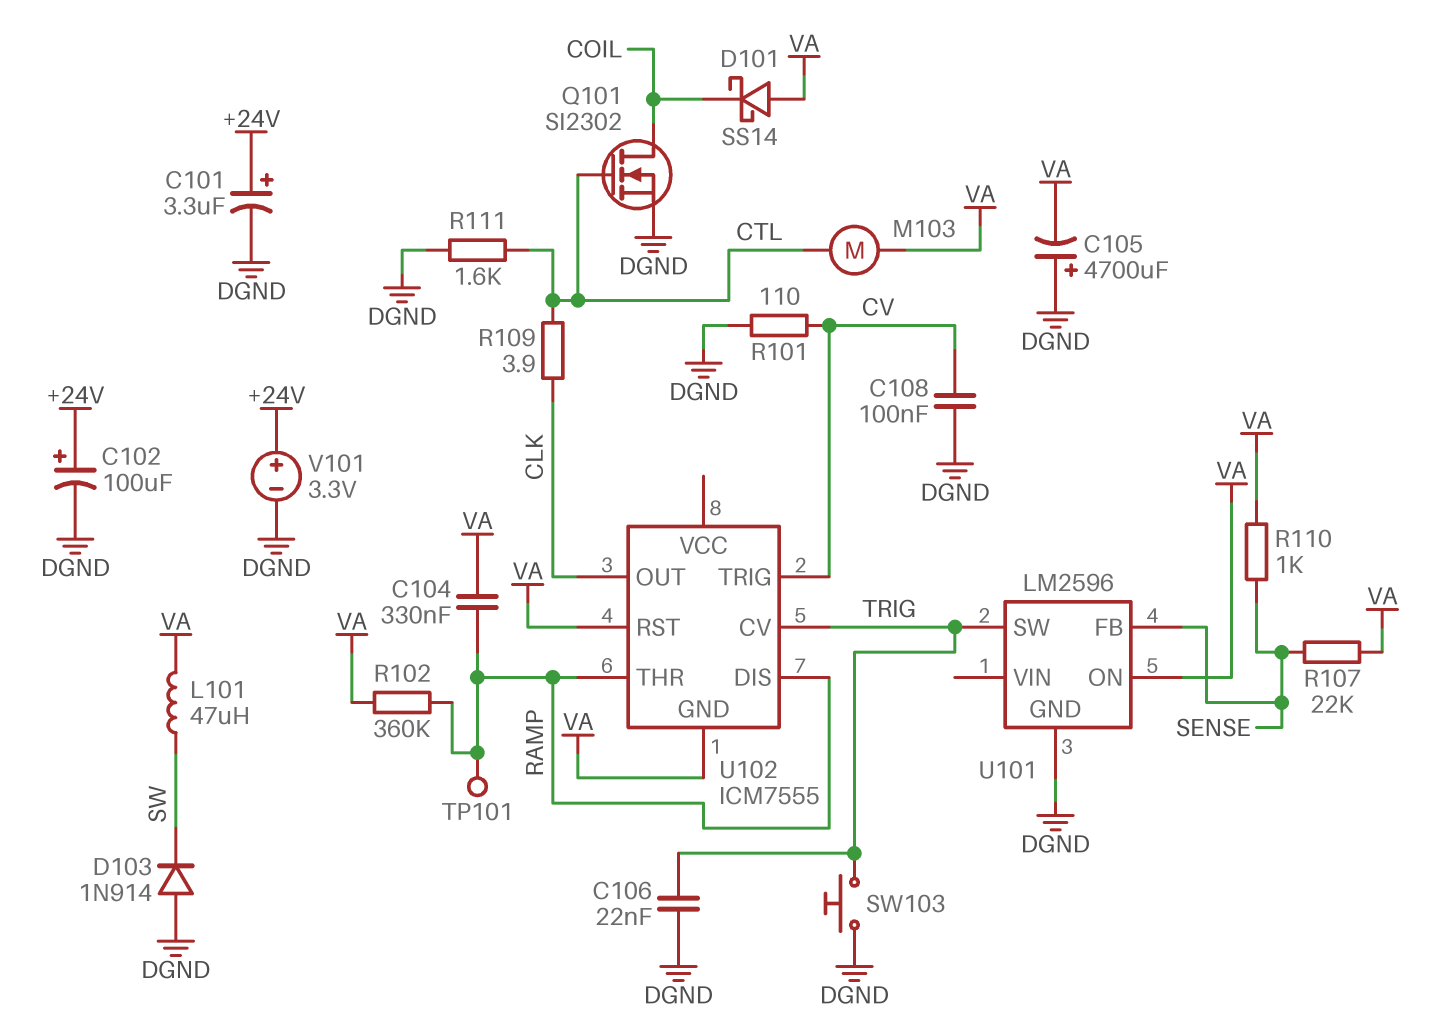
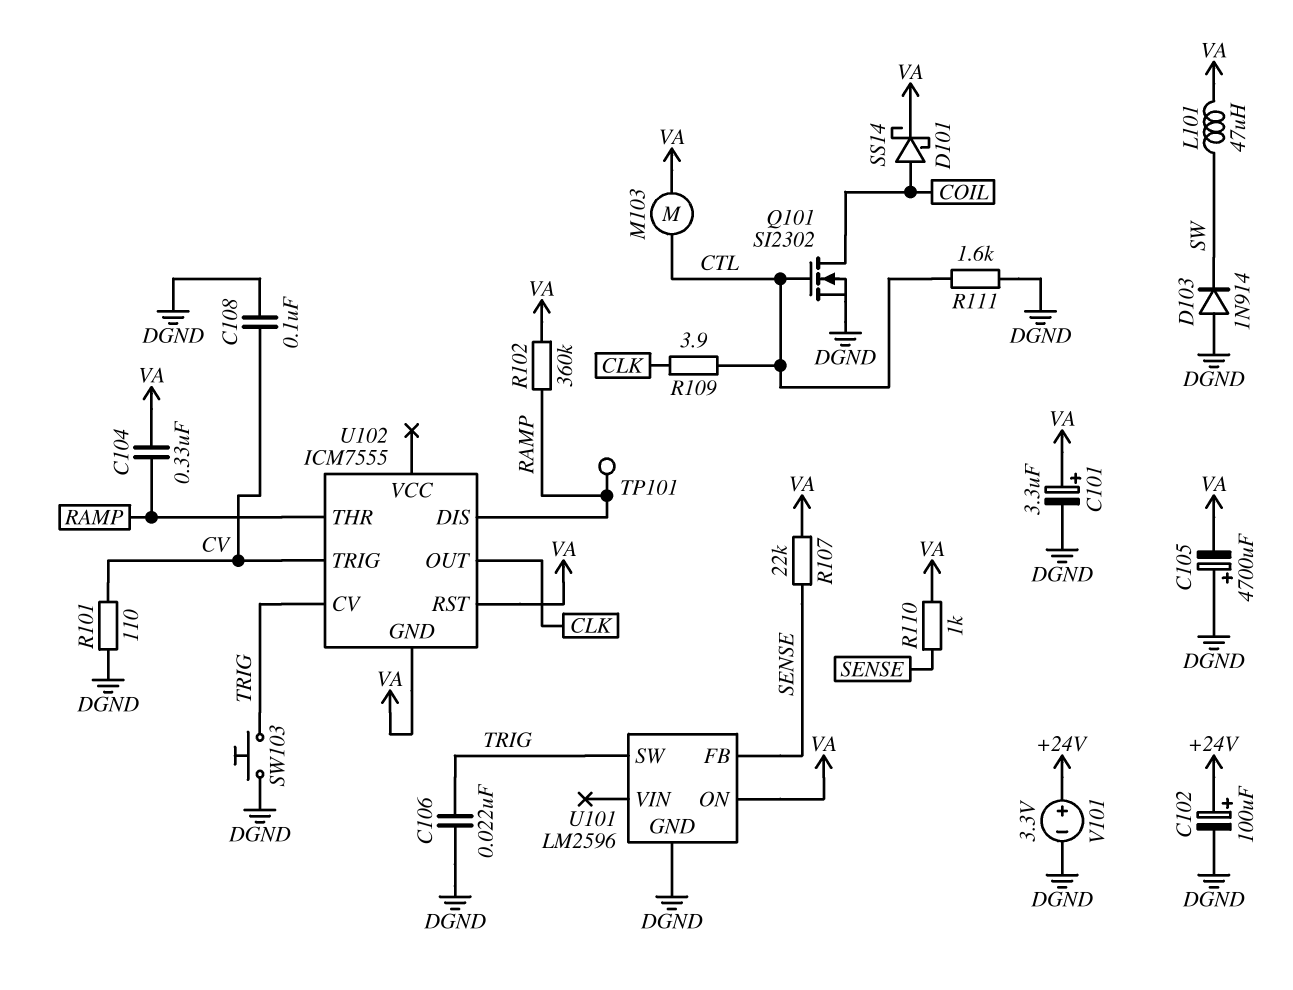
C101: 3.3uF (plus +24V, minus DGND) -> 3.3uF (plus VA, minus DGND)
D101: schottky SS14 (A VA, K COIL) -> schottky SS14 (A COIL, K VA)

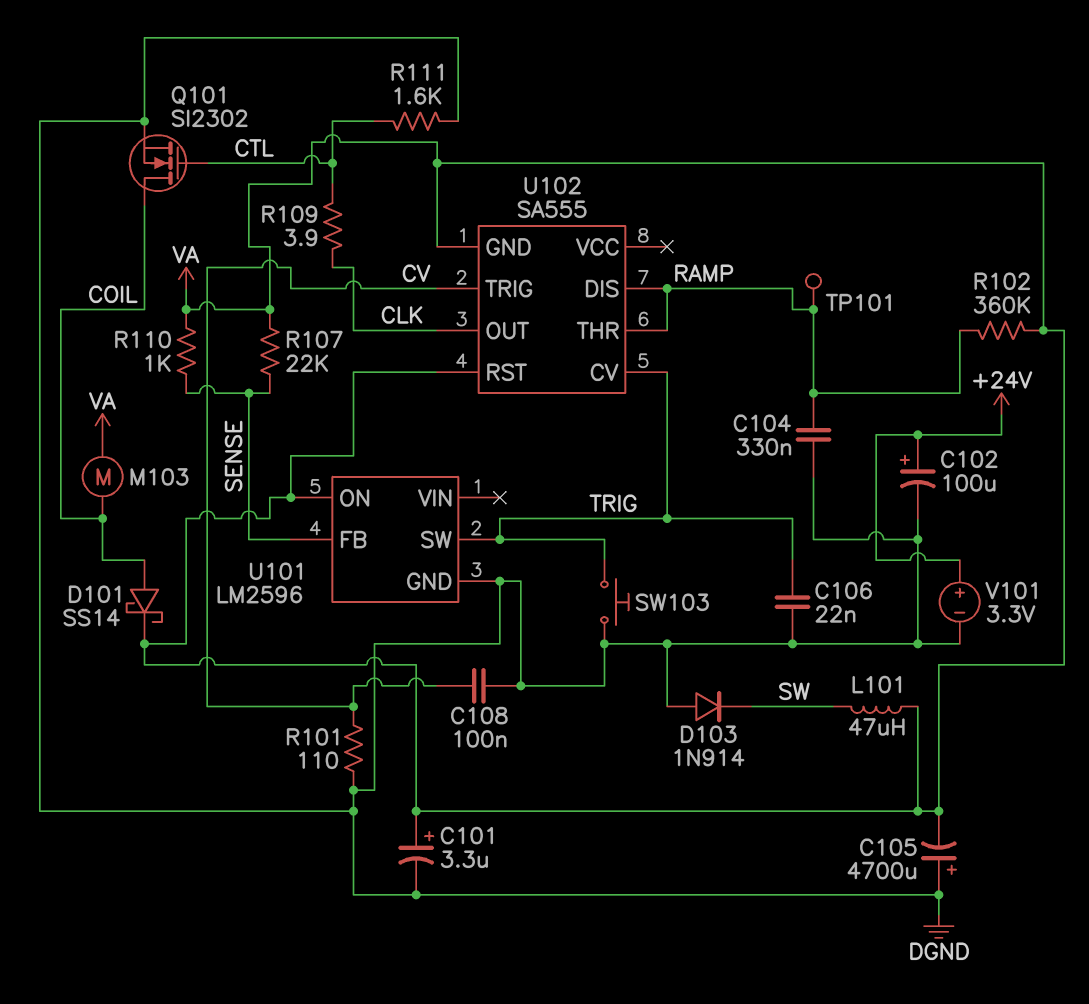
C104: 330nF (RAMP, VA) -> 330nF (DGND, RAMP)
M103: motor (CTL, VA) -> motor (COIL, VA)
U102: ICM7555 -> SA555

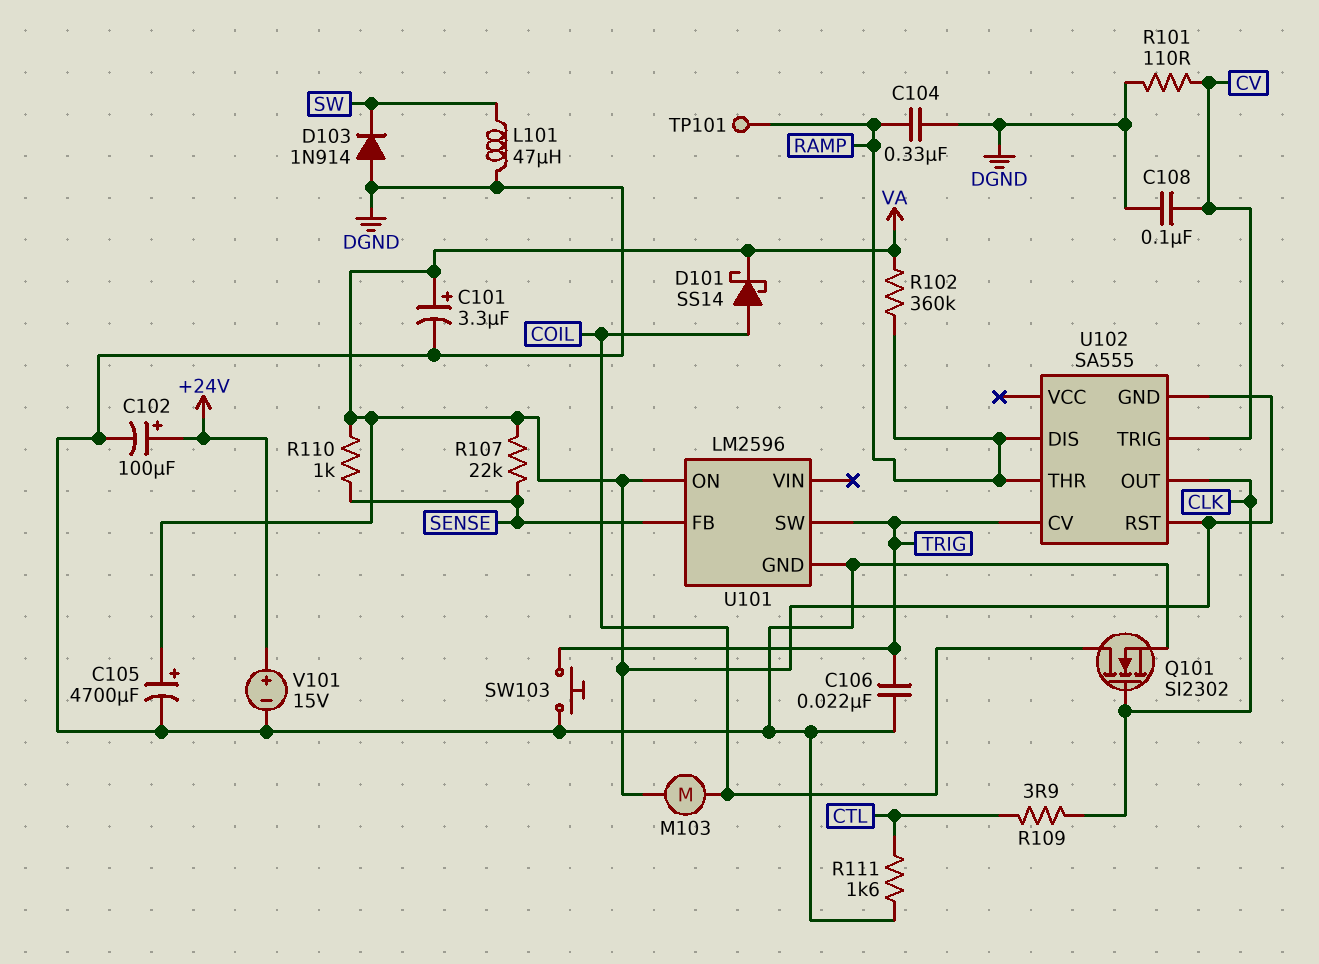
C105: 4700uF (plus DGND, minus VA) -> 4700uF (plus VA, minus DGND)
L101: 47uH (SW, VA) -> 47uH (DGND, SW)
Q101: NMOS SI2302 (G CTL, D COIL, S DGND) -> NMOS SI2302 (G CLK, D COIL, S DGND)
V101: 3.3V (plus +24V, minus DGND) -> 15V (plus +24V, minus DGND)

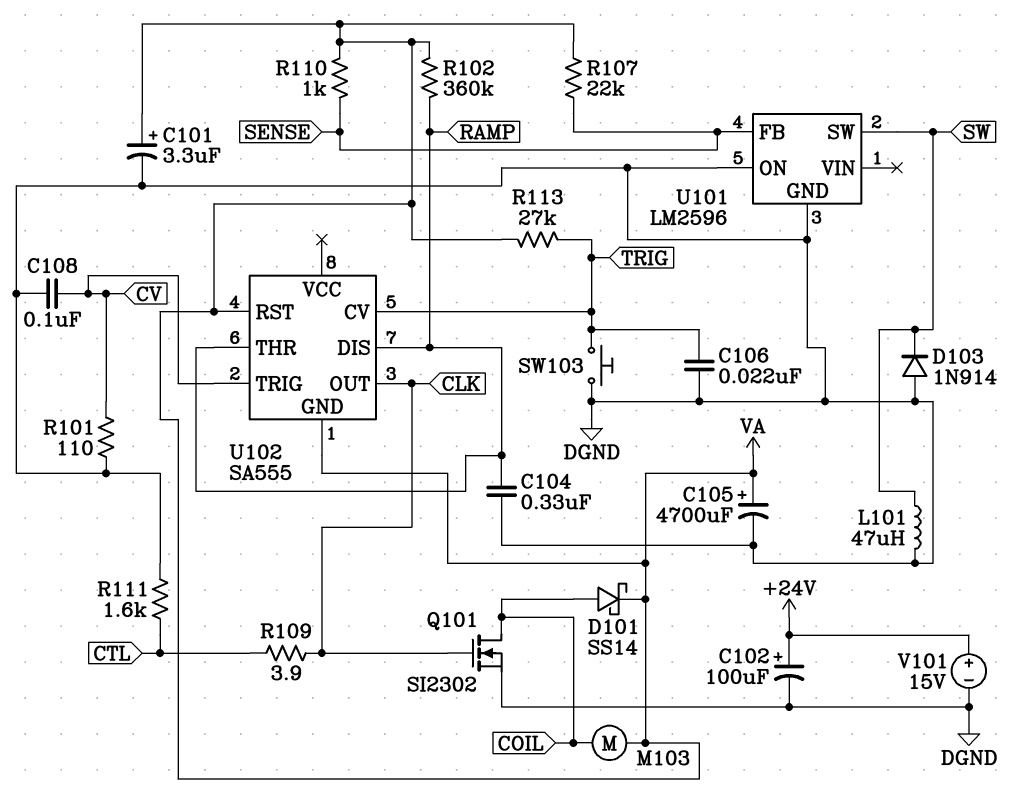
R113: none -> 27k (TRIG, VA)
TP101: test point (RAMP) -> none
U101 pin ON: VA -> DGND
U101 pin SW: TRIG -> SW

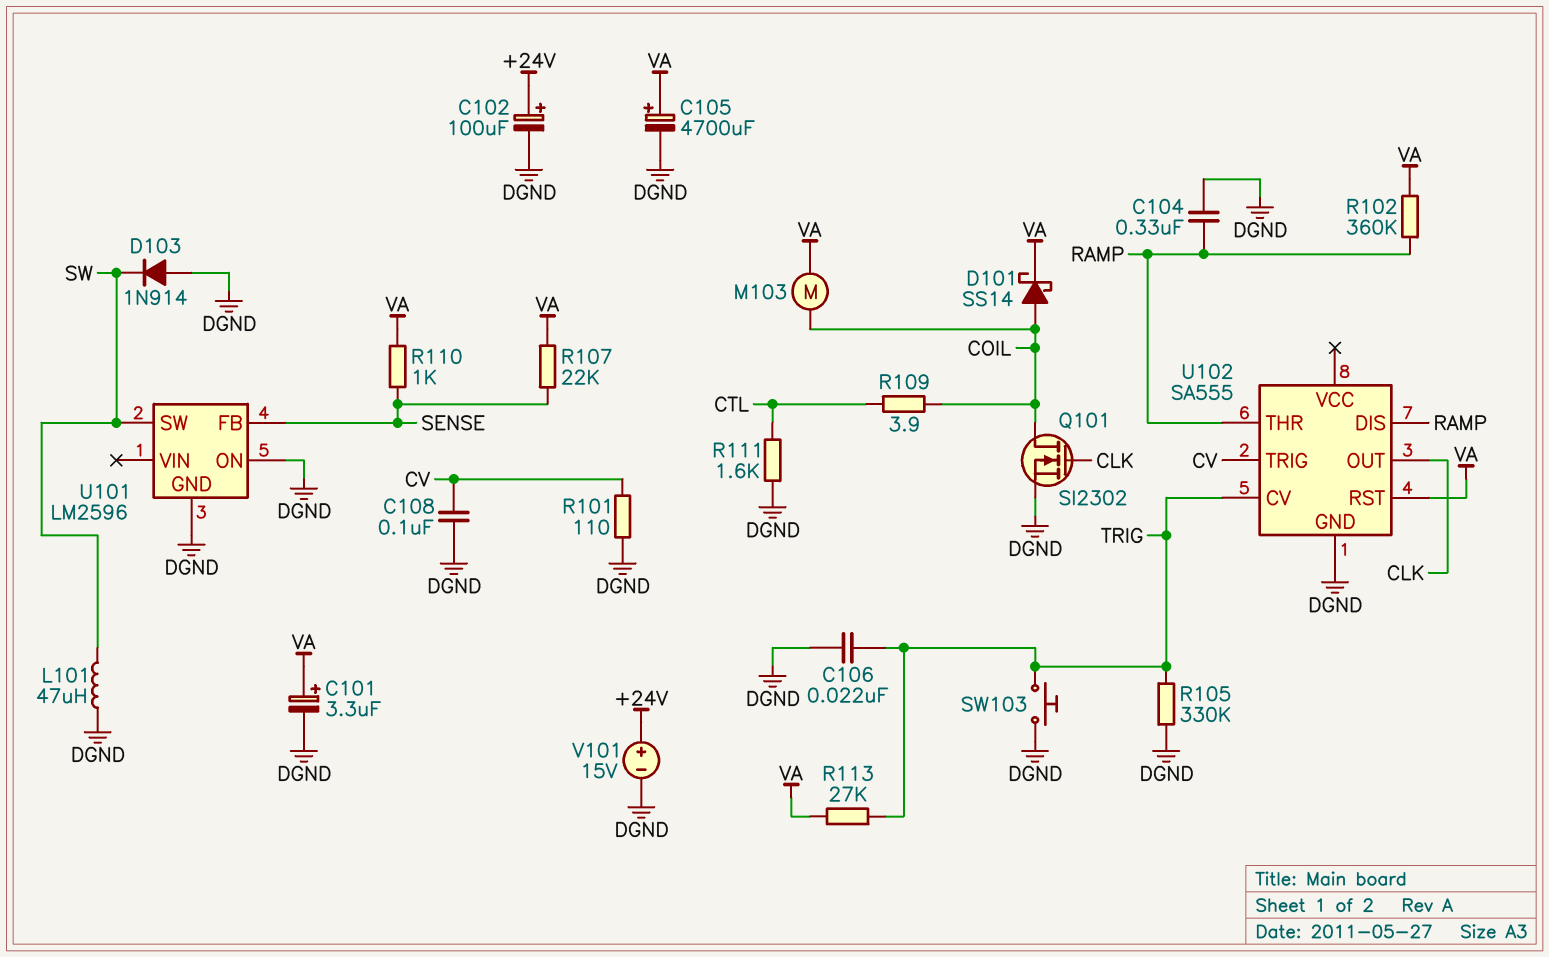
R105: none -> 330k (DGND, TRIG)
R109: 3.9 (CLK, CTL) -> 3.9 (COIL, CTL)
U102 pin GND: VA -> DGND

